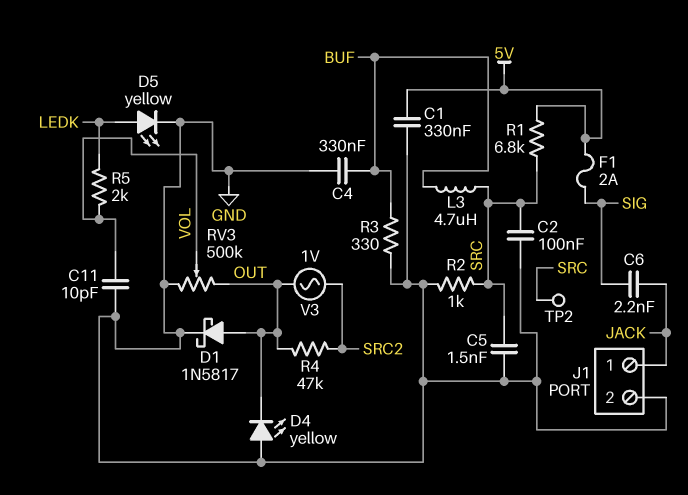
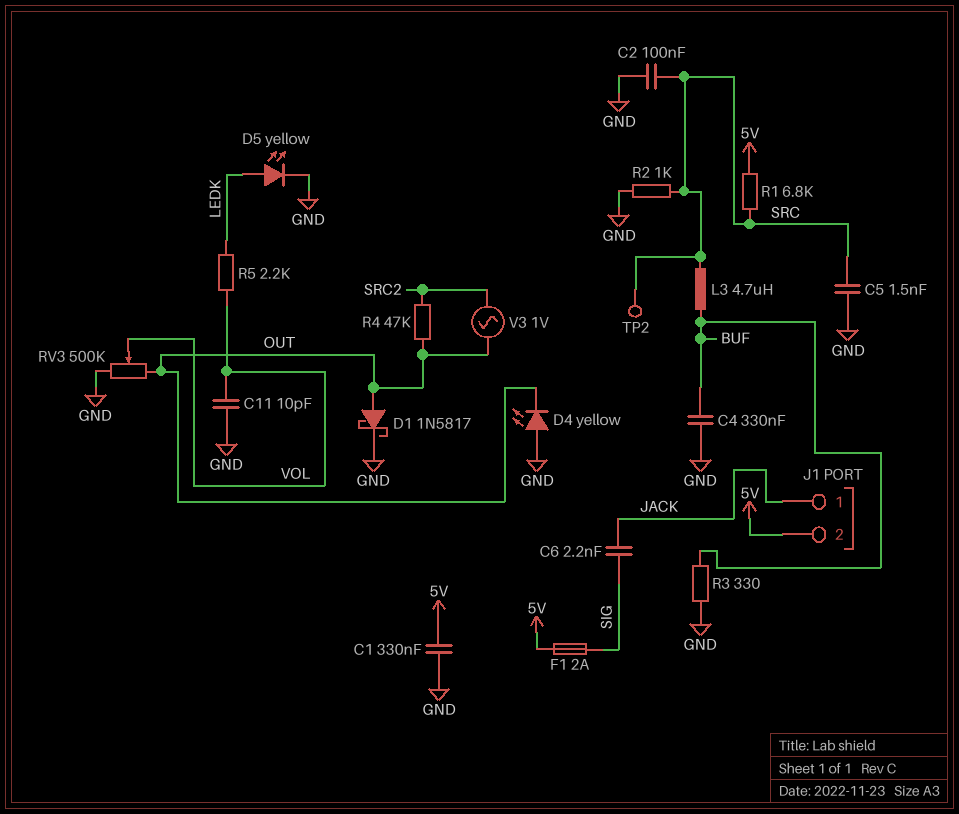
J1 pin 2: GND -> 5V
R5: 2k (LEDK, VOL) -> 2.2k (LEDK, VOL)

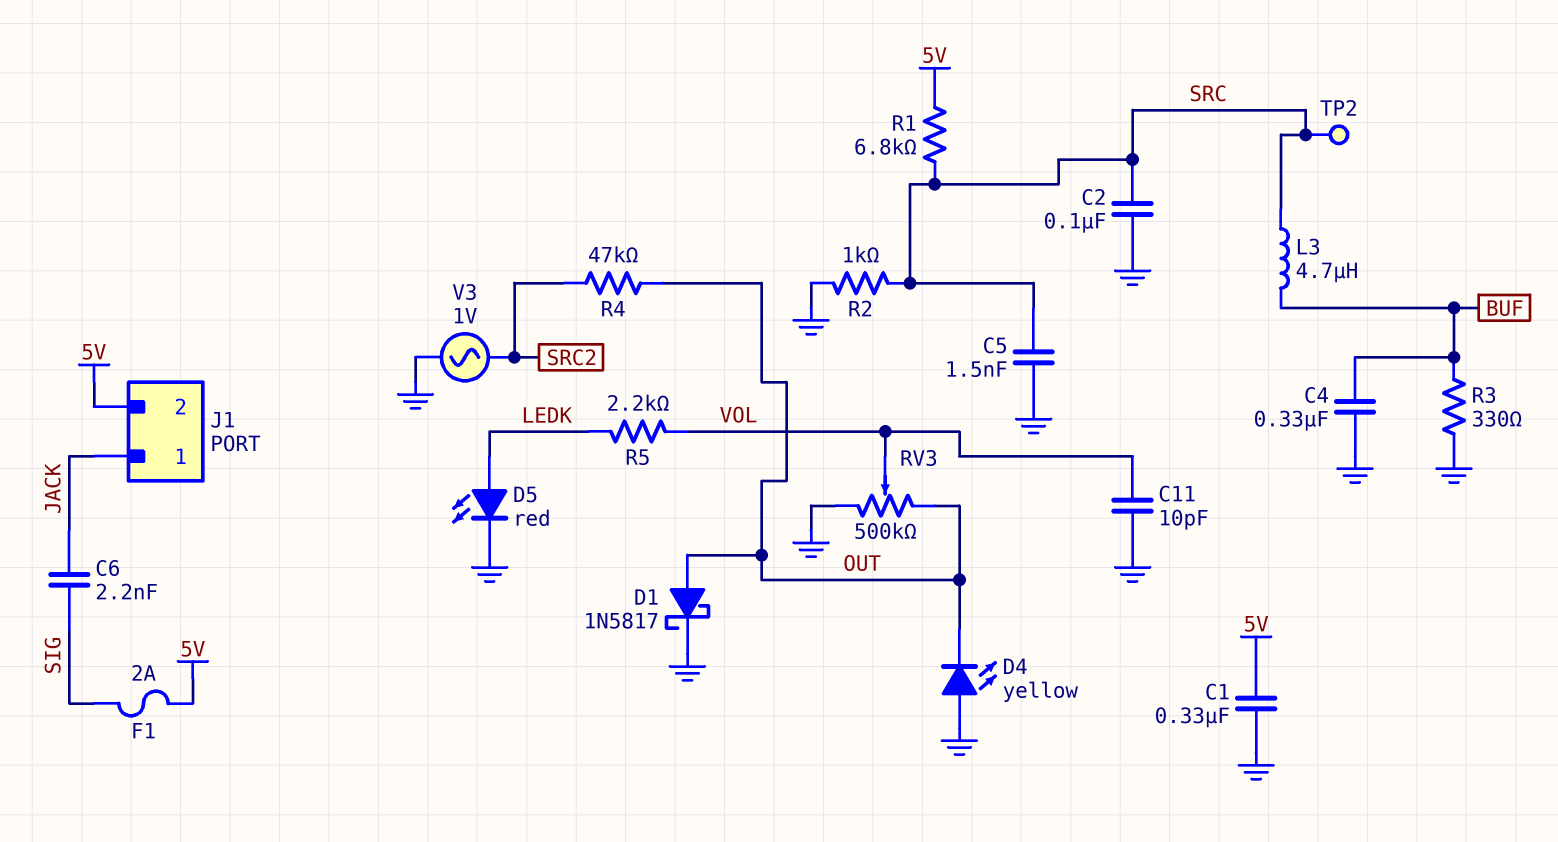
D5: LED yellow (A LEDK, K GND) -> LED red (A LEDK, K GND)
V3: AC 1V (OUT, SRC2) -> AC 1V (GND, SRC2)

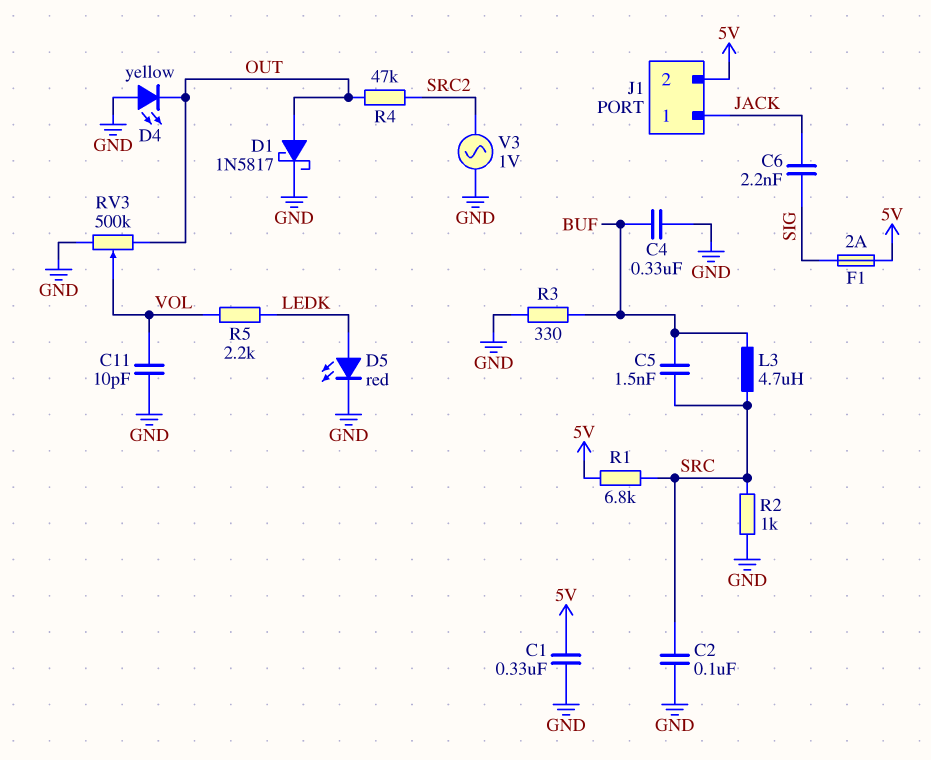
C5: 1.5nF (GND, SRC) -> 1.5nF (BUF, SRC)
TP2: test point (SRC) -> none

